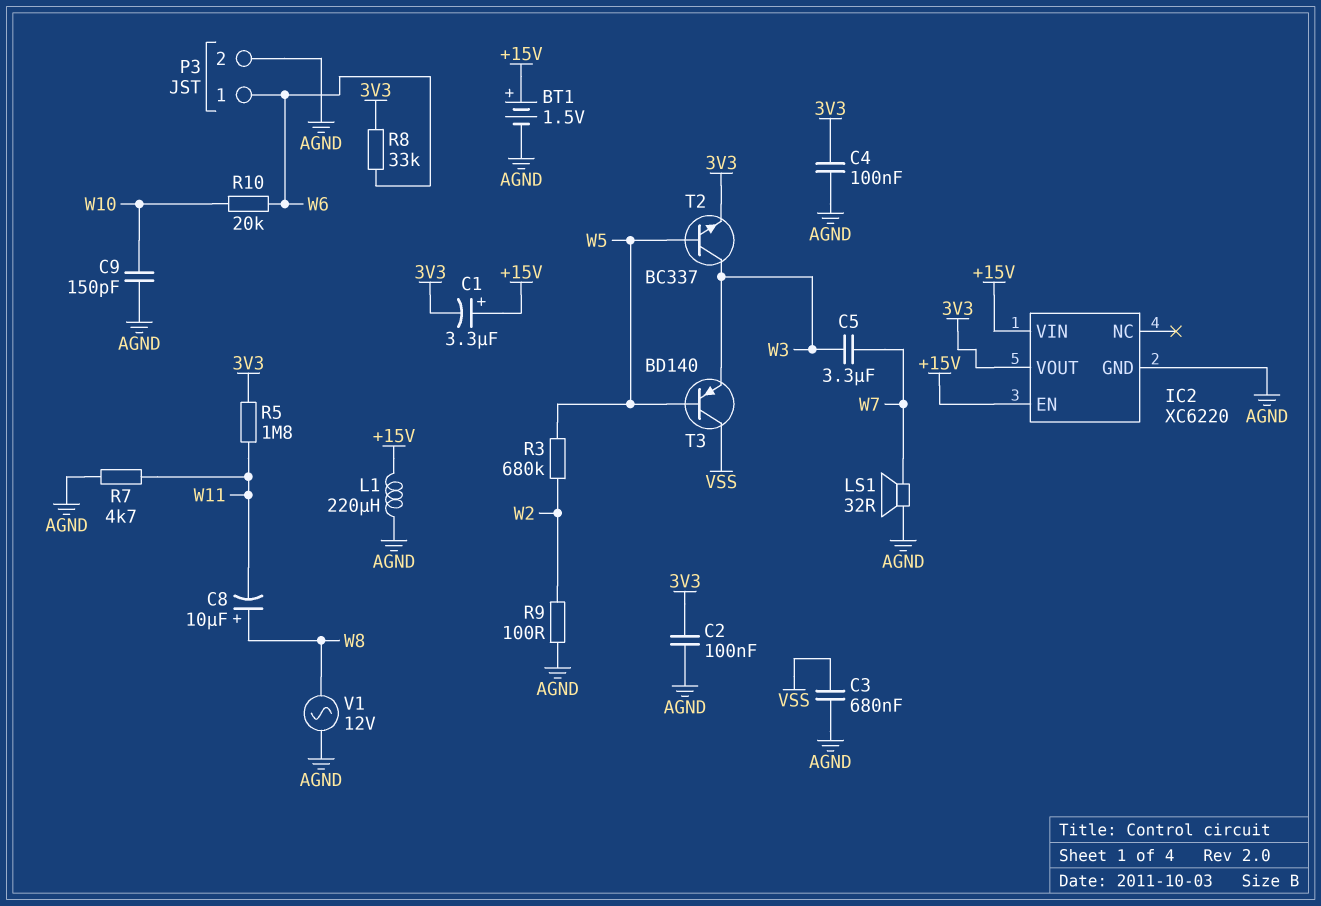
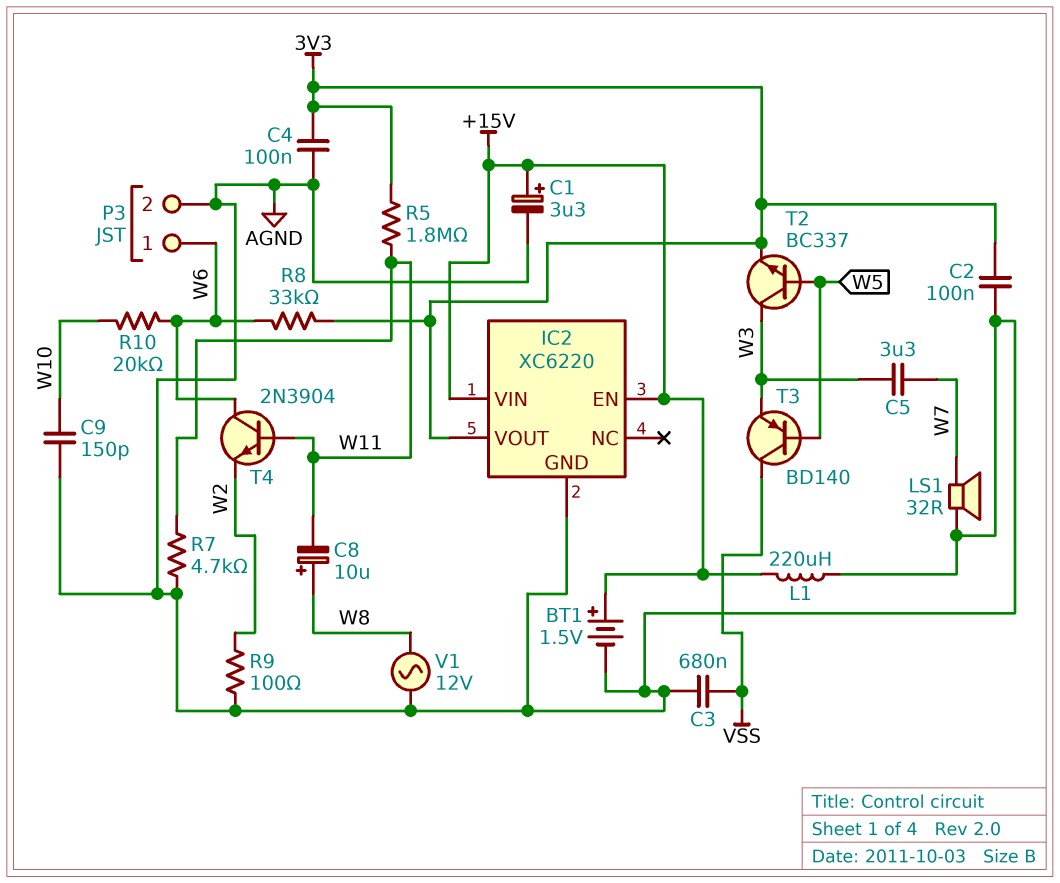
C1: 3.3uF (plus +15V, minus 3V3) -> 3.3uF (plus +15V, minus AGND)
R3: 680k (W2, W5) -> none
T4: none -> NPN 2N3904 (B W11, C W6, E W2)

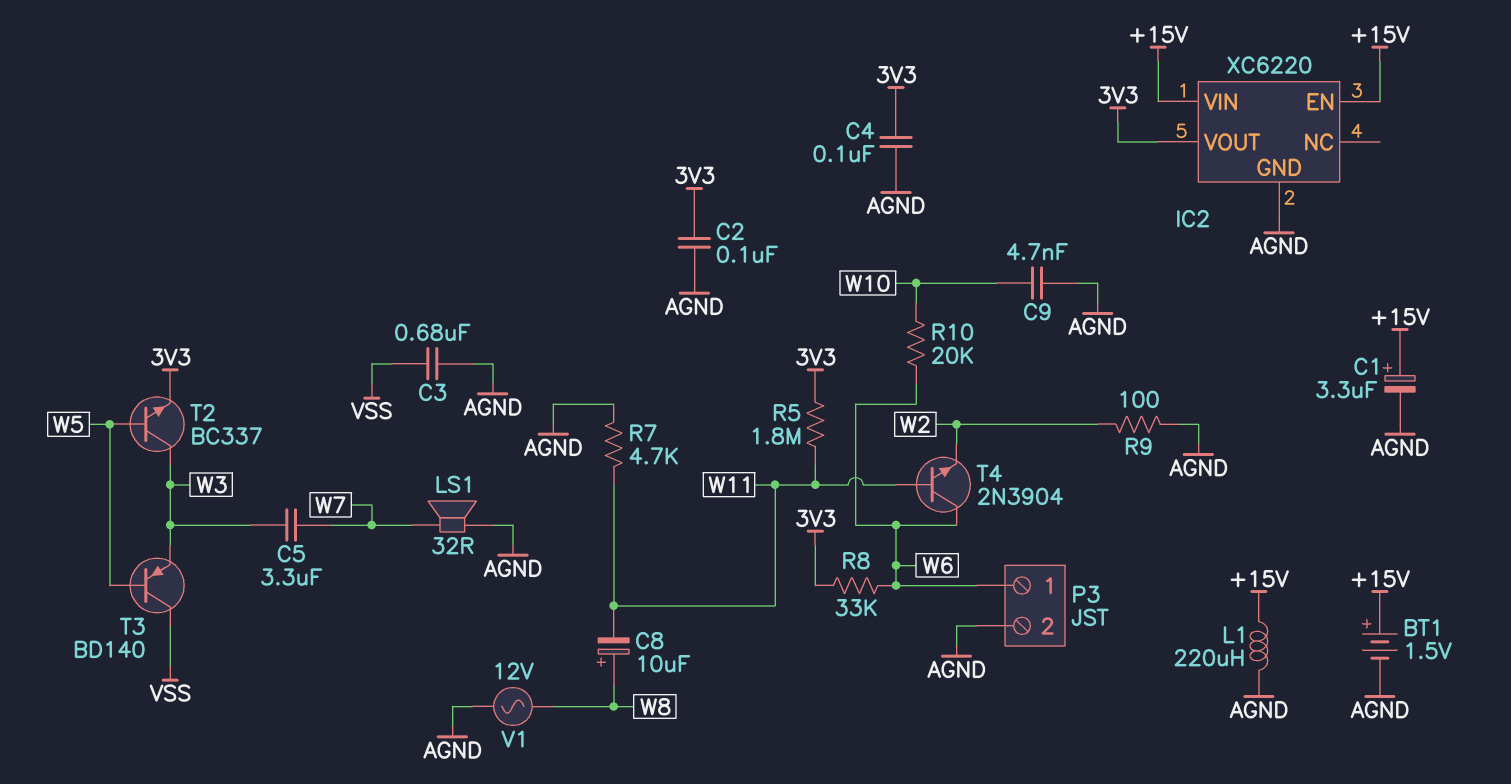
C9: 150pF (AGND, W10) -> 4.7nF (AGND, W10)

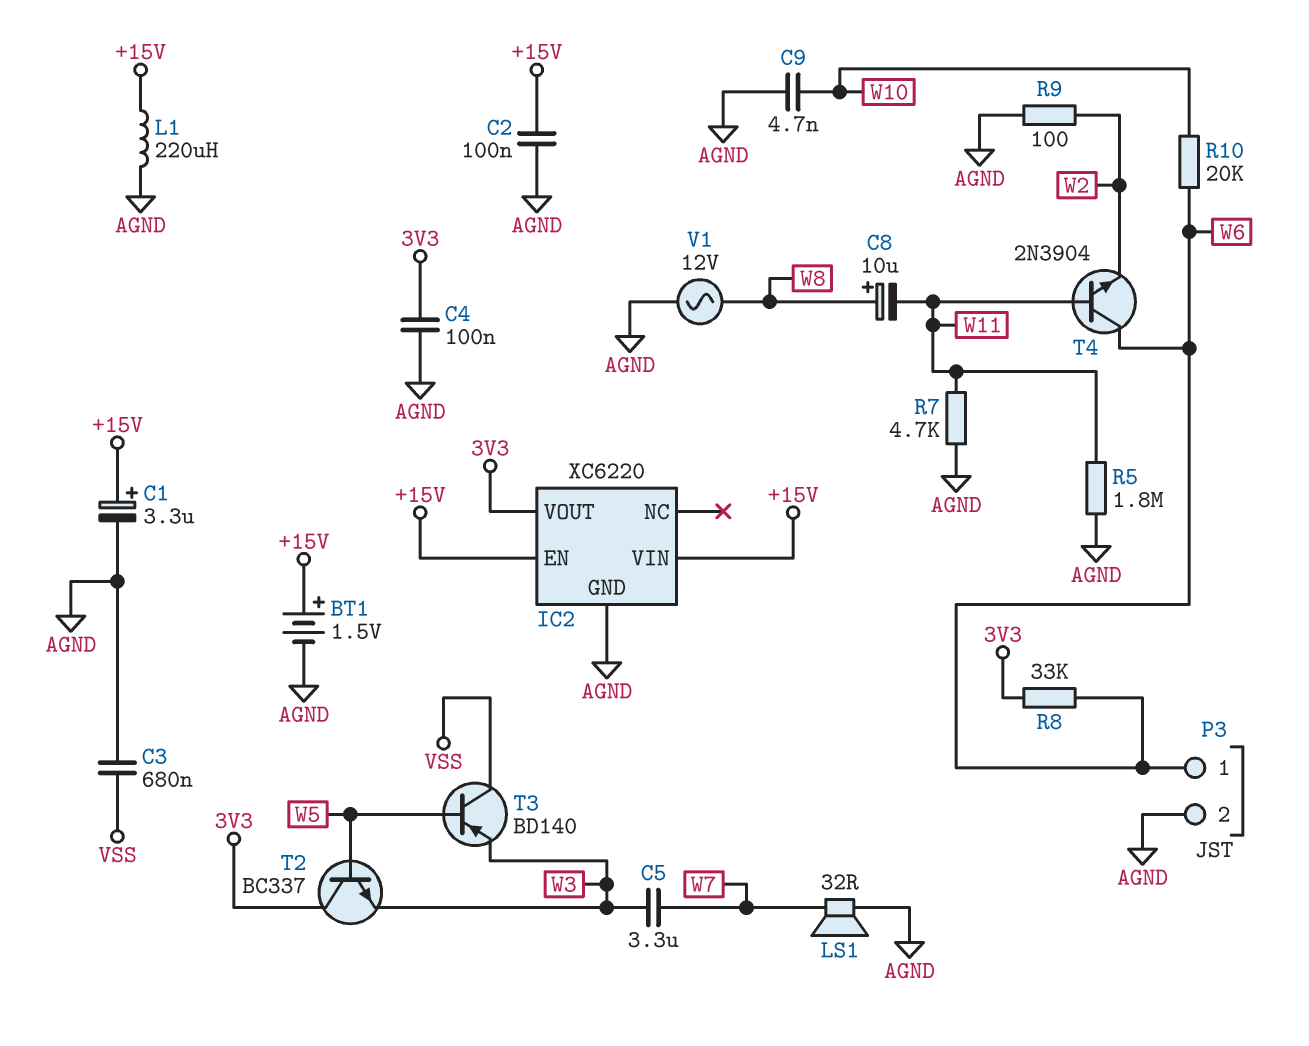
C2: 100nF (3V3, AGND) -> 100nF (+15V, AGND)
R5: 1.8M (3V3, W11) -> 1.8M (AGND, W11)
T2: NPN BC337 (B W5, C W3, E 3V3) -> NPN BC337 (B W5, C 3V3, E W3)

